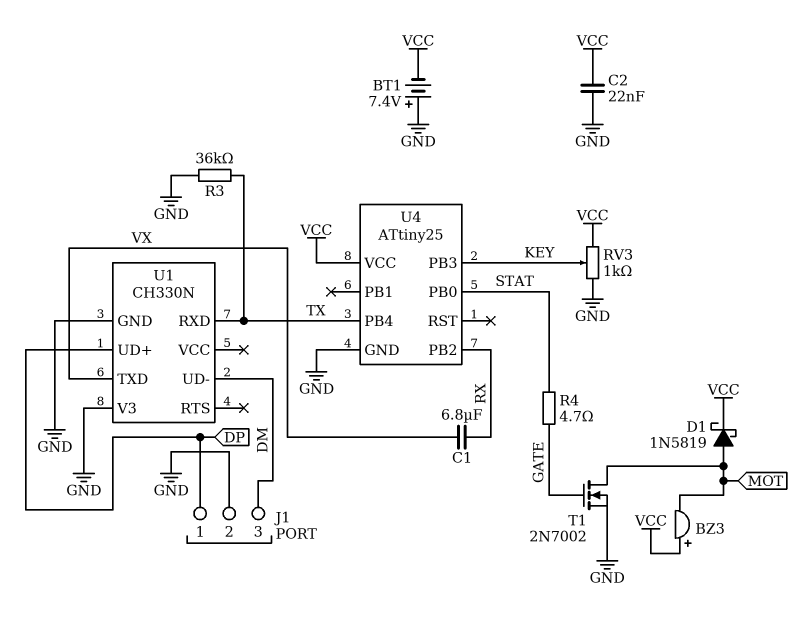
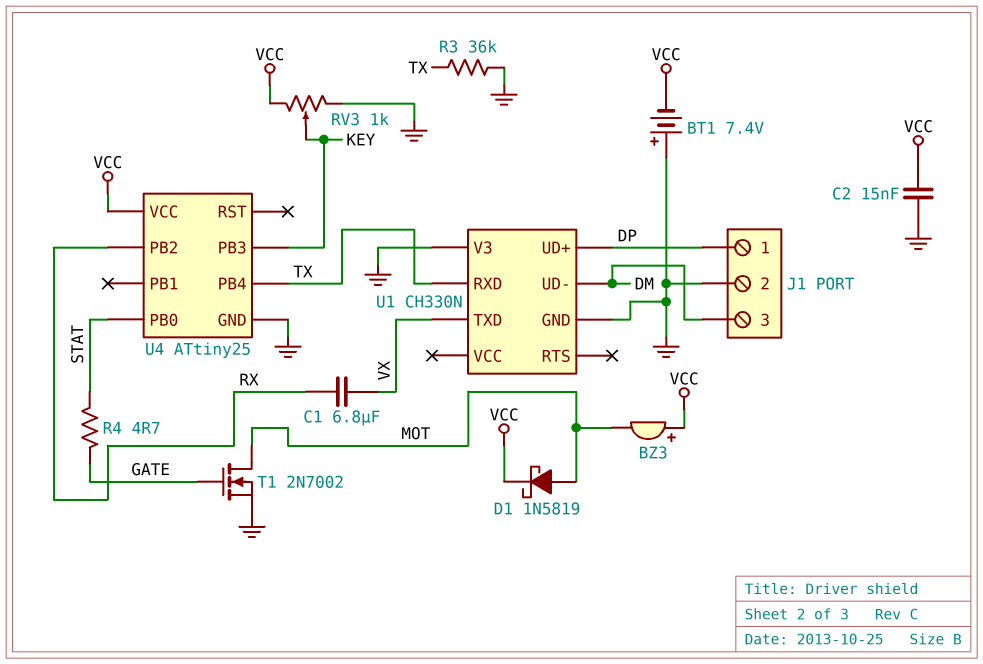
C2: 22nF (GND, VCC) -> 15nF (GND, VCC)

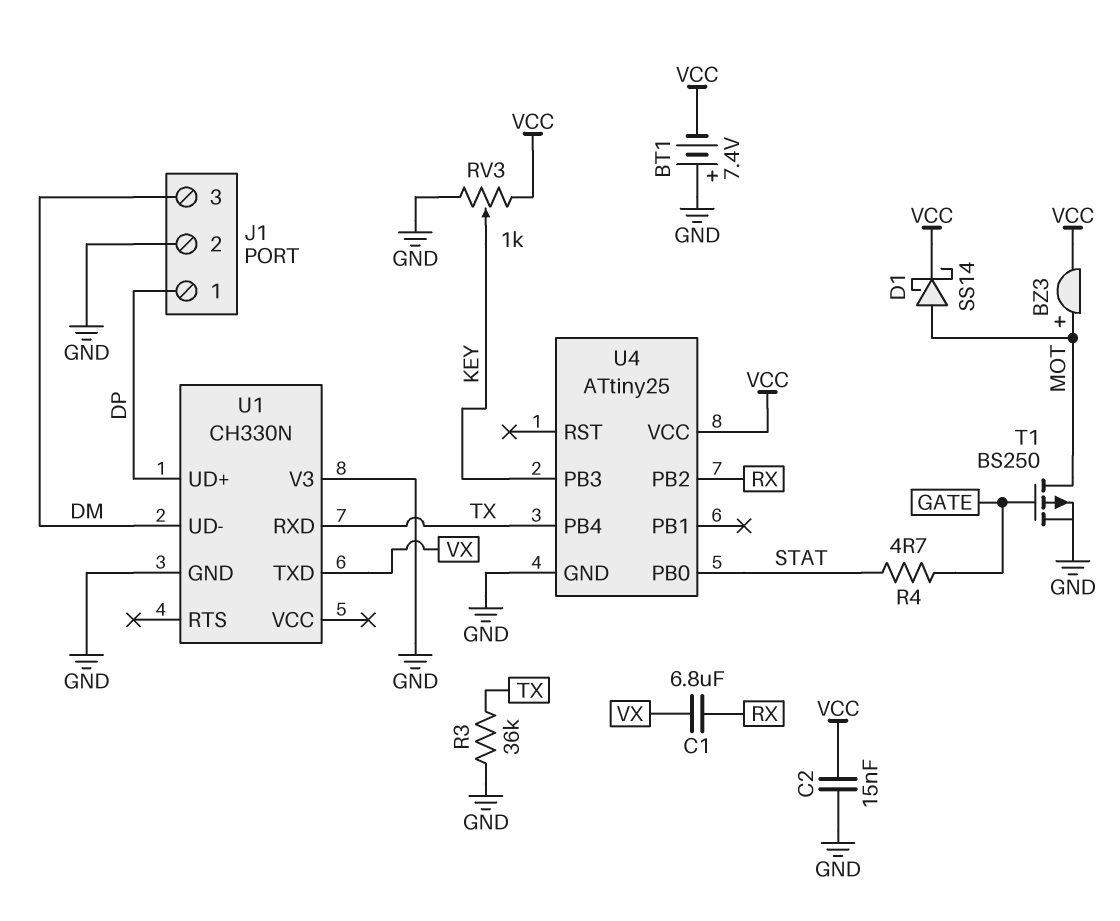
BZ3: buzzer (plus VCC, minus MOT) -> buzzer (plus MOT, minus VCC)
D1: schottky 1N5819 (A MOT, K VCC) -> schottky SS14 (A MOT, K VCC)
T1: NMOS 2N7002 (G GATE, D MOT, S GND) -> PMOS BS250 (G GATE, D MOT, S GND)

